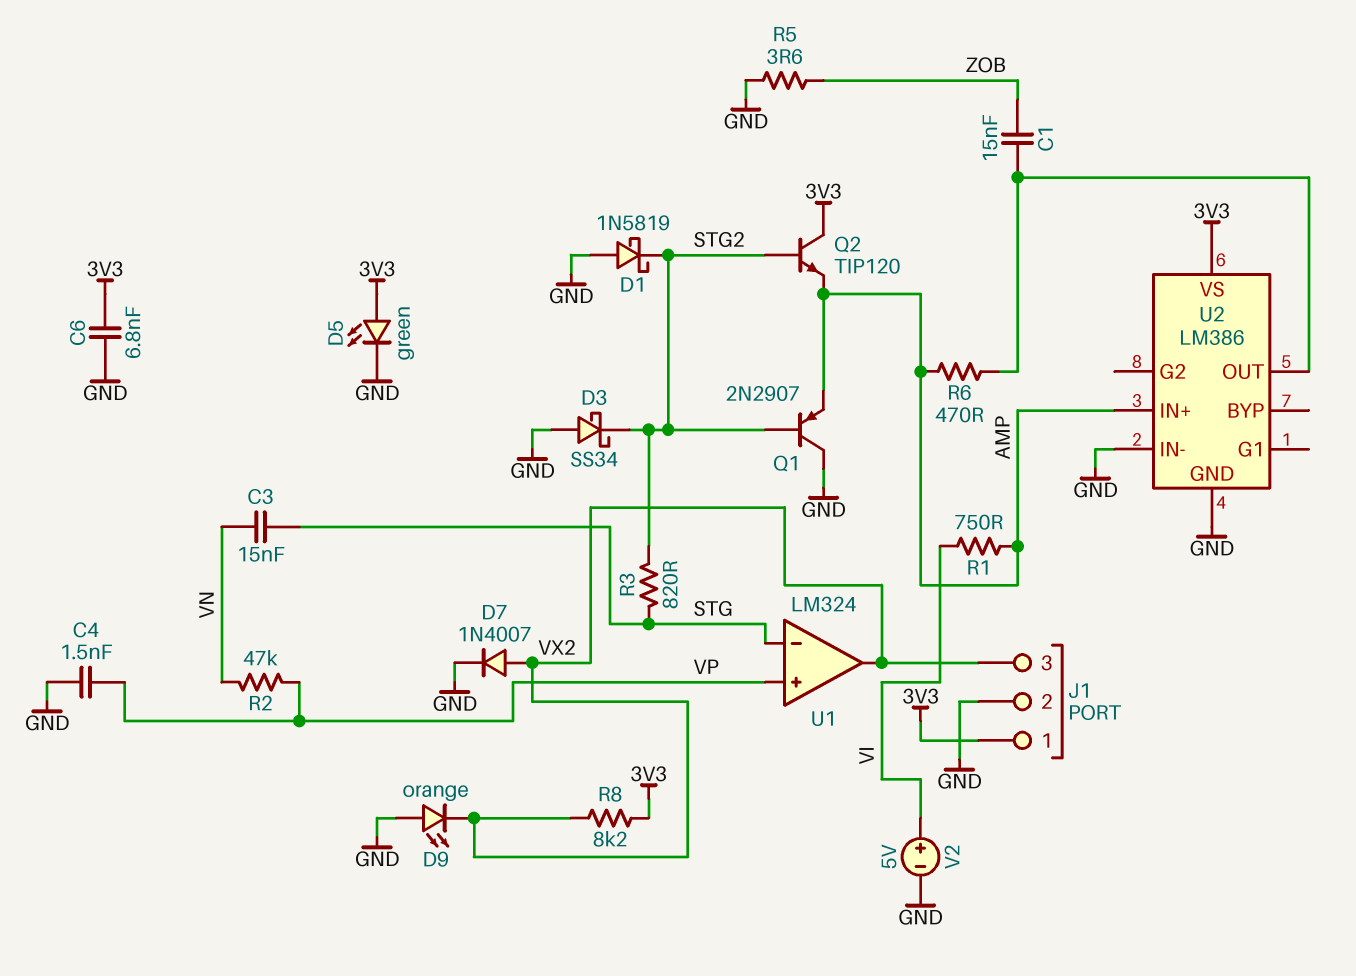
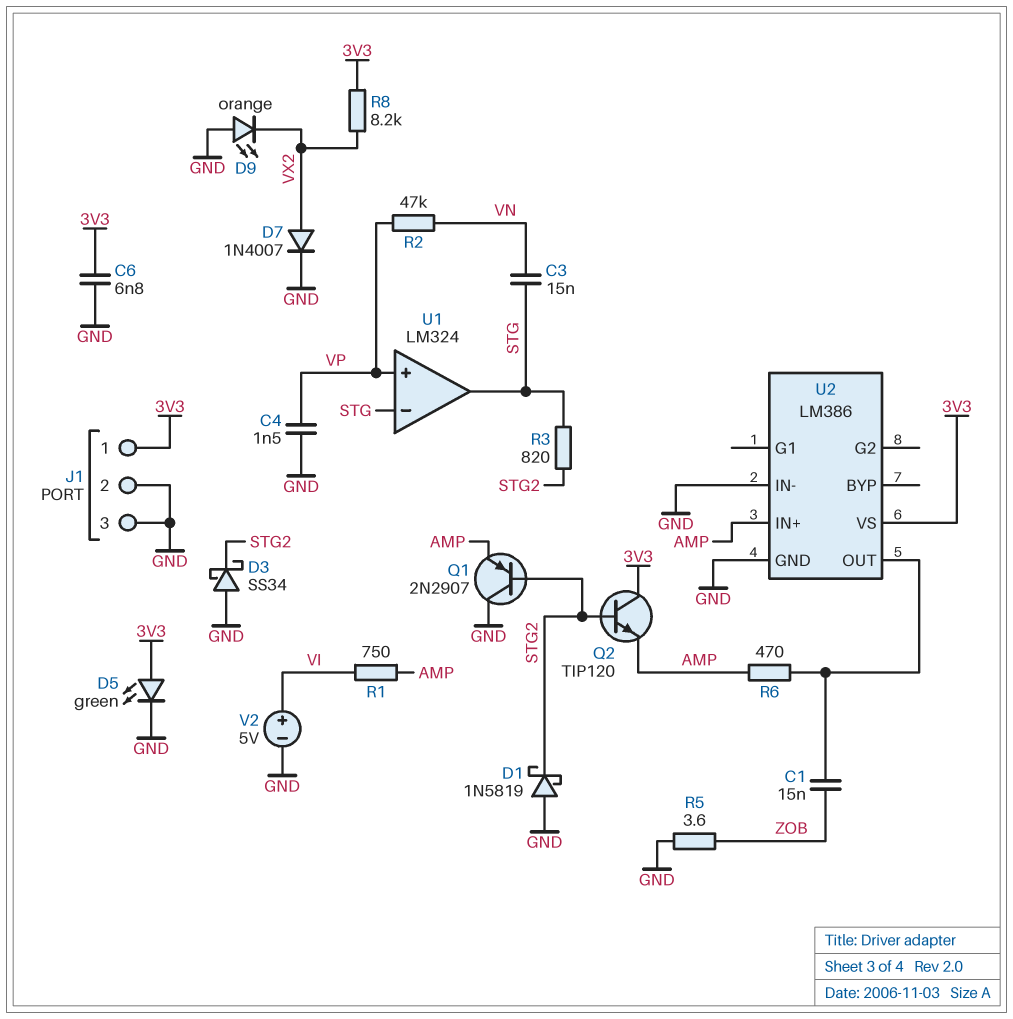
J1 pin 3: VX2 -> GND
U1 pin out: VX2 -> STG

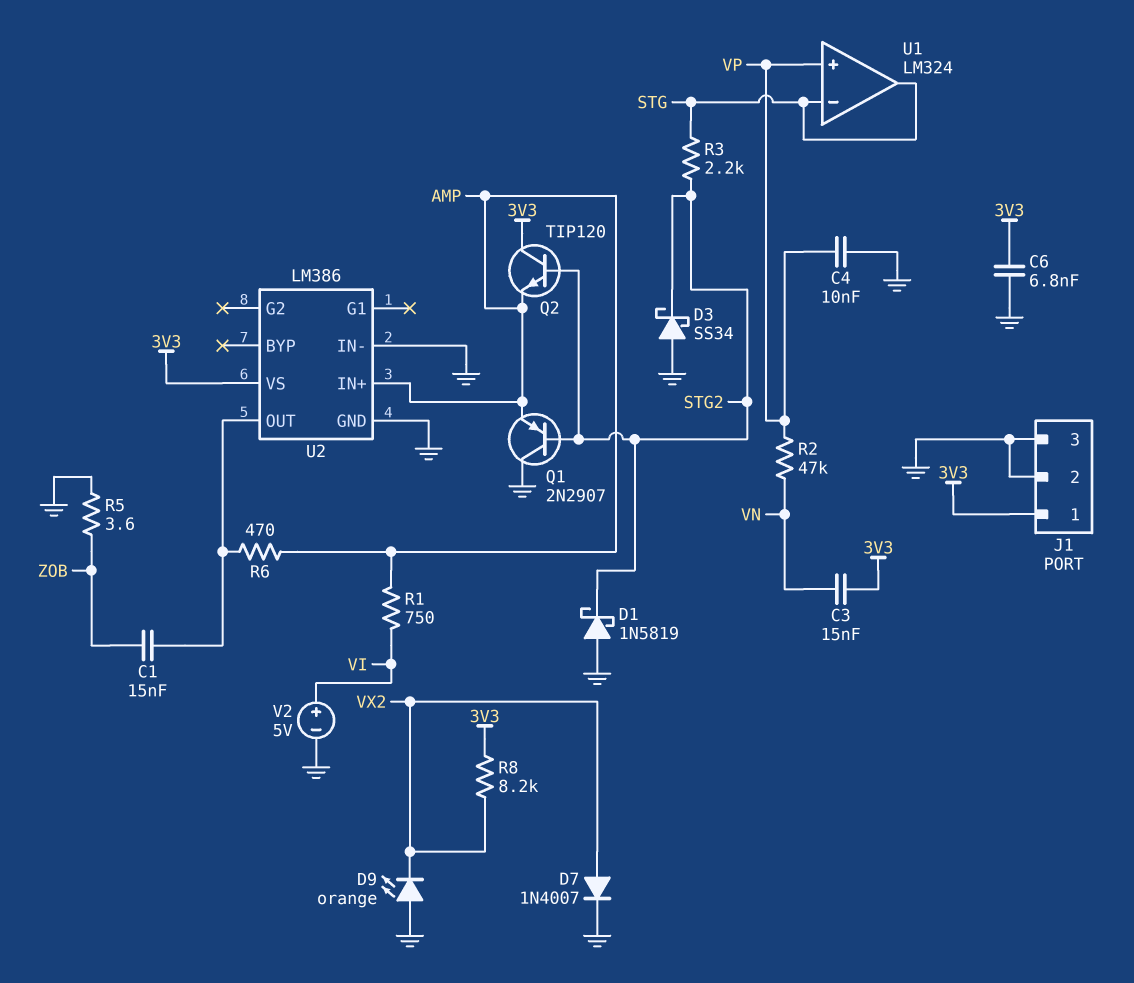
C3: 15nF (STG, VN) -> 15nF (3V3, VN)
C4: 1.5nF (GND, VP) -> 10nF (GND, VP)
D5: LED green (A 3V3, K GND) -> none
R3: 820 (STG, STG2) -> 2.2k (STG, STG2)

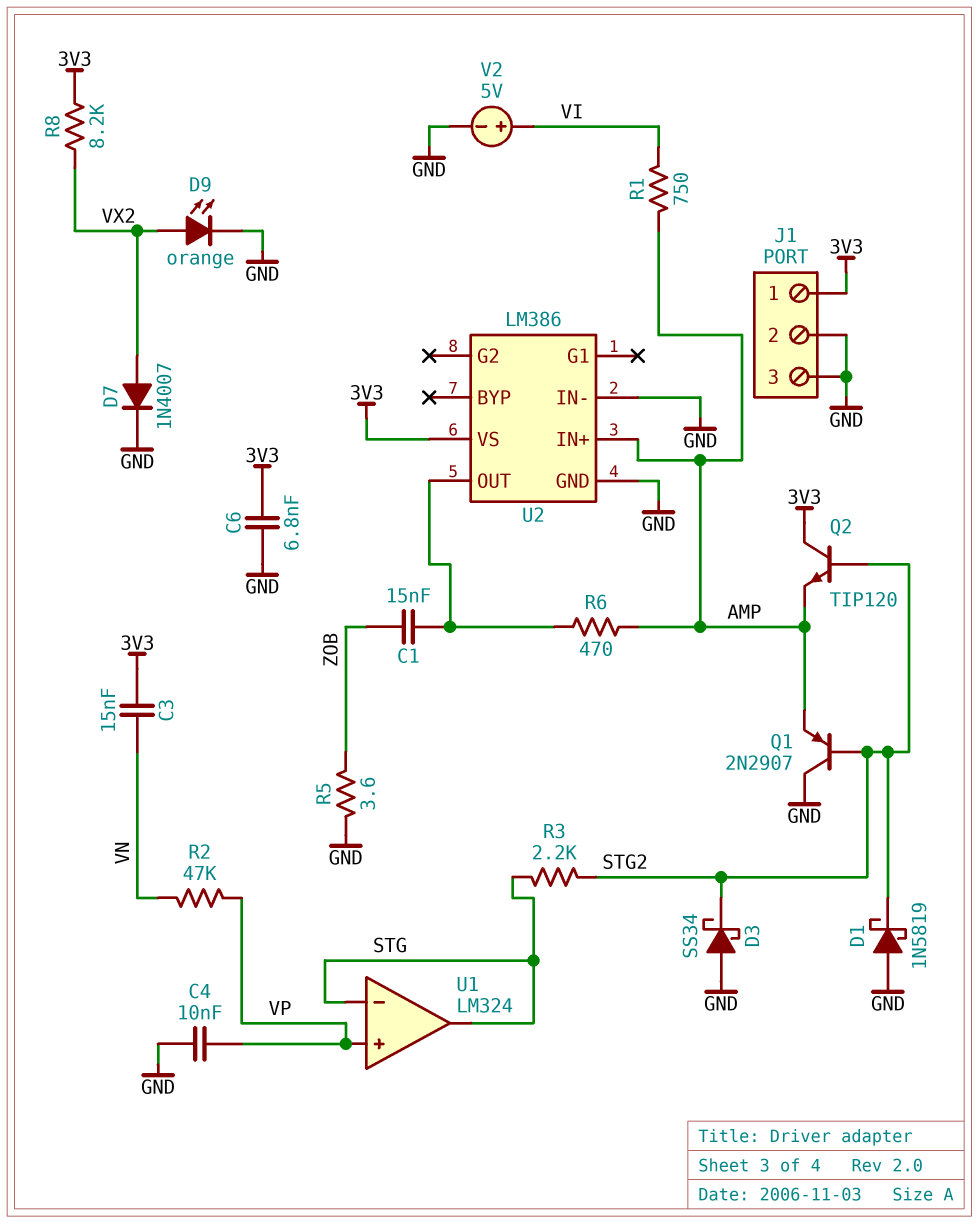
D9: LED orange (A GND, K VX2) -> LED orange (A VX2, K GND)

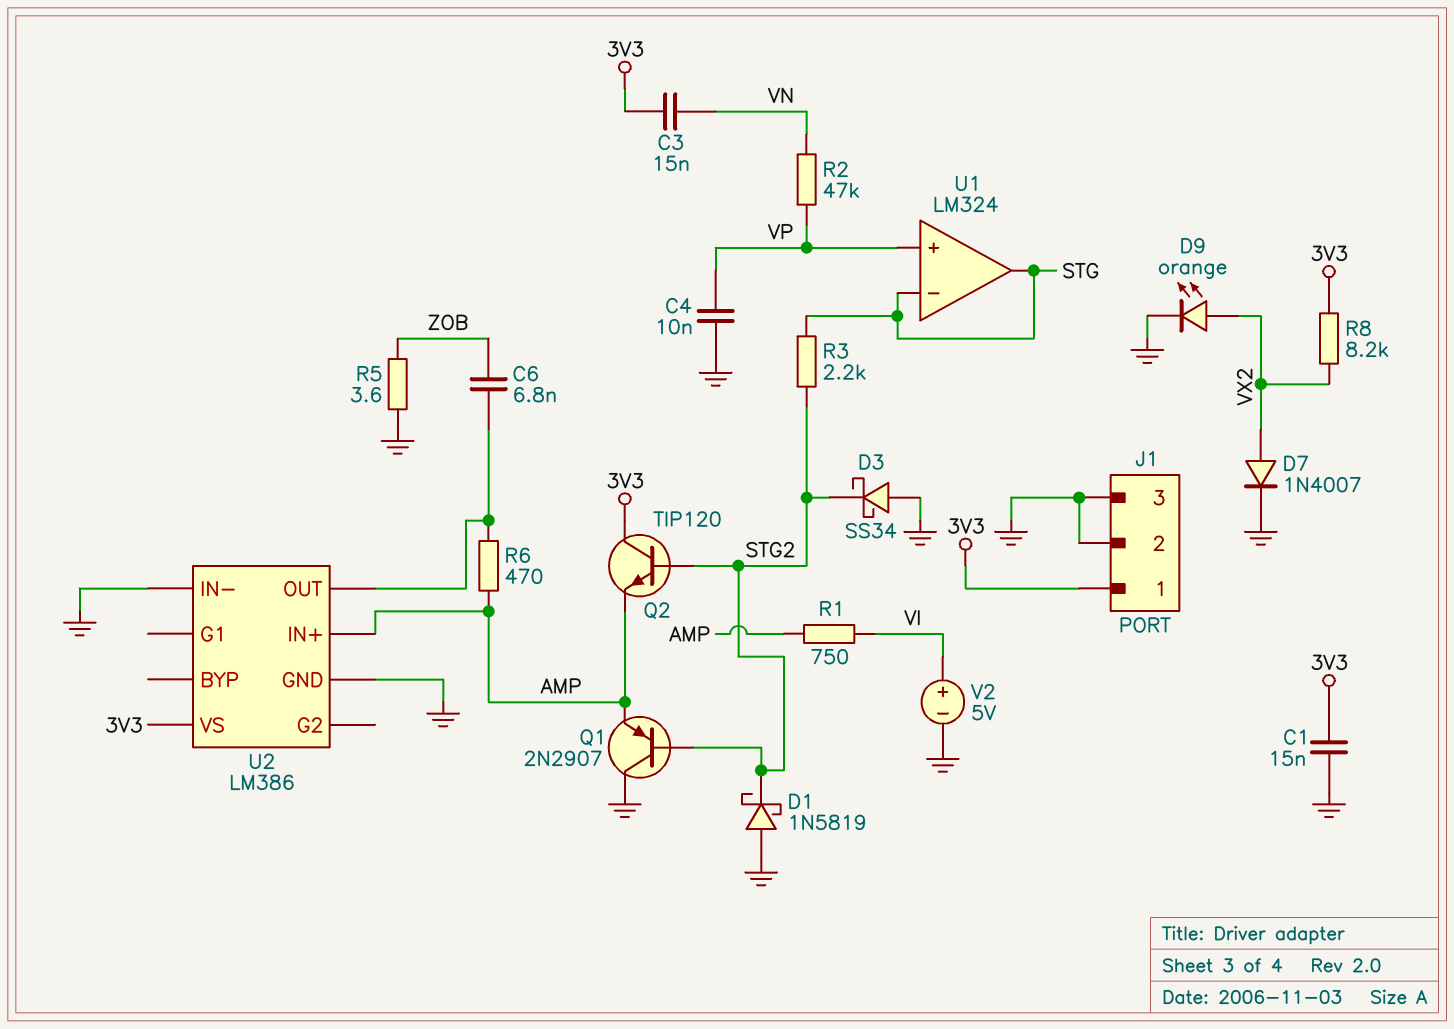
C1: 15nF (U2/OUT, ZOB) -> 15nF (3V3, GND)
C6: 6.8nF (3V3, GND) -> 6.8nF (U2/OUT, ZOB)

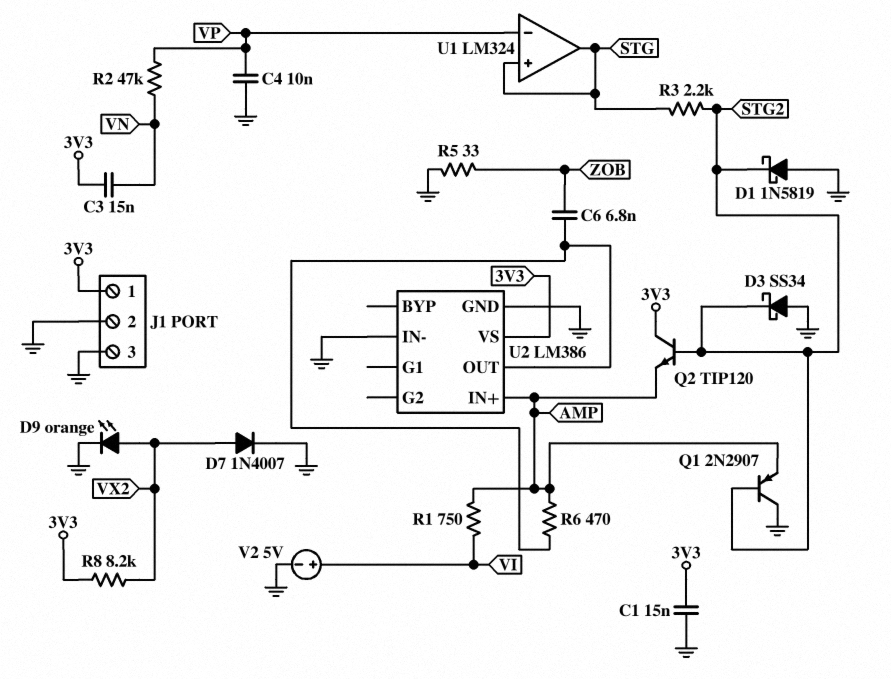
R5: 3.6 (GND, ZOB) -> 33 (GND, ZOB)
U1 pin in+: VP -> STG
U1 pin in-: STG -> VP

